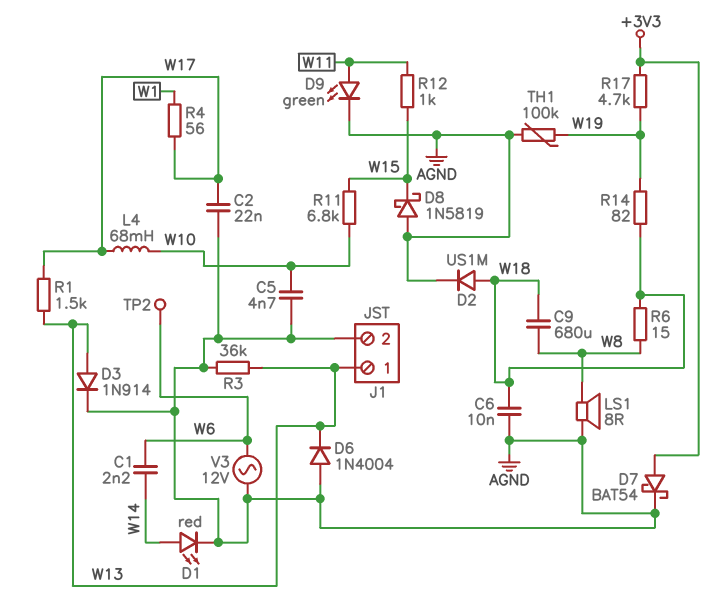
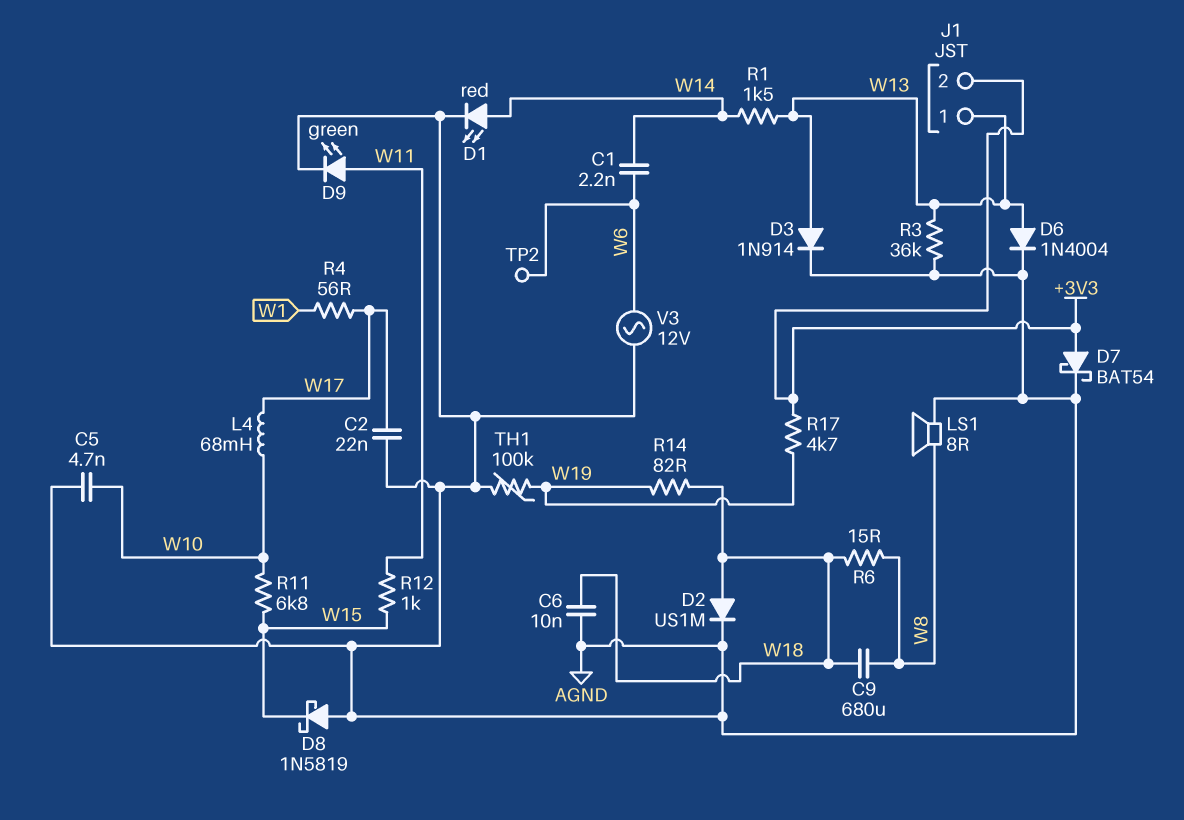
D6: diode 1N4004 (A AGND, K W13) -> diode 1N4004 (A W13, K AGND)
J1 pin 2: AGND -> +3V3
R1: 1.5k (W13, W17) -> 1.5k (W13, W14)

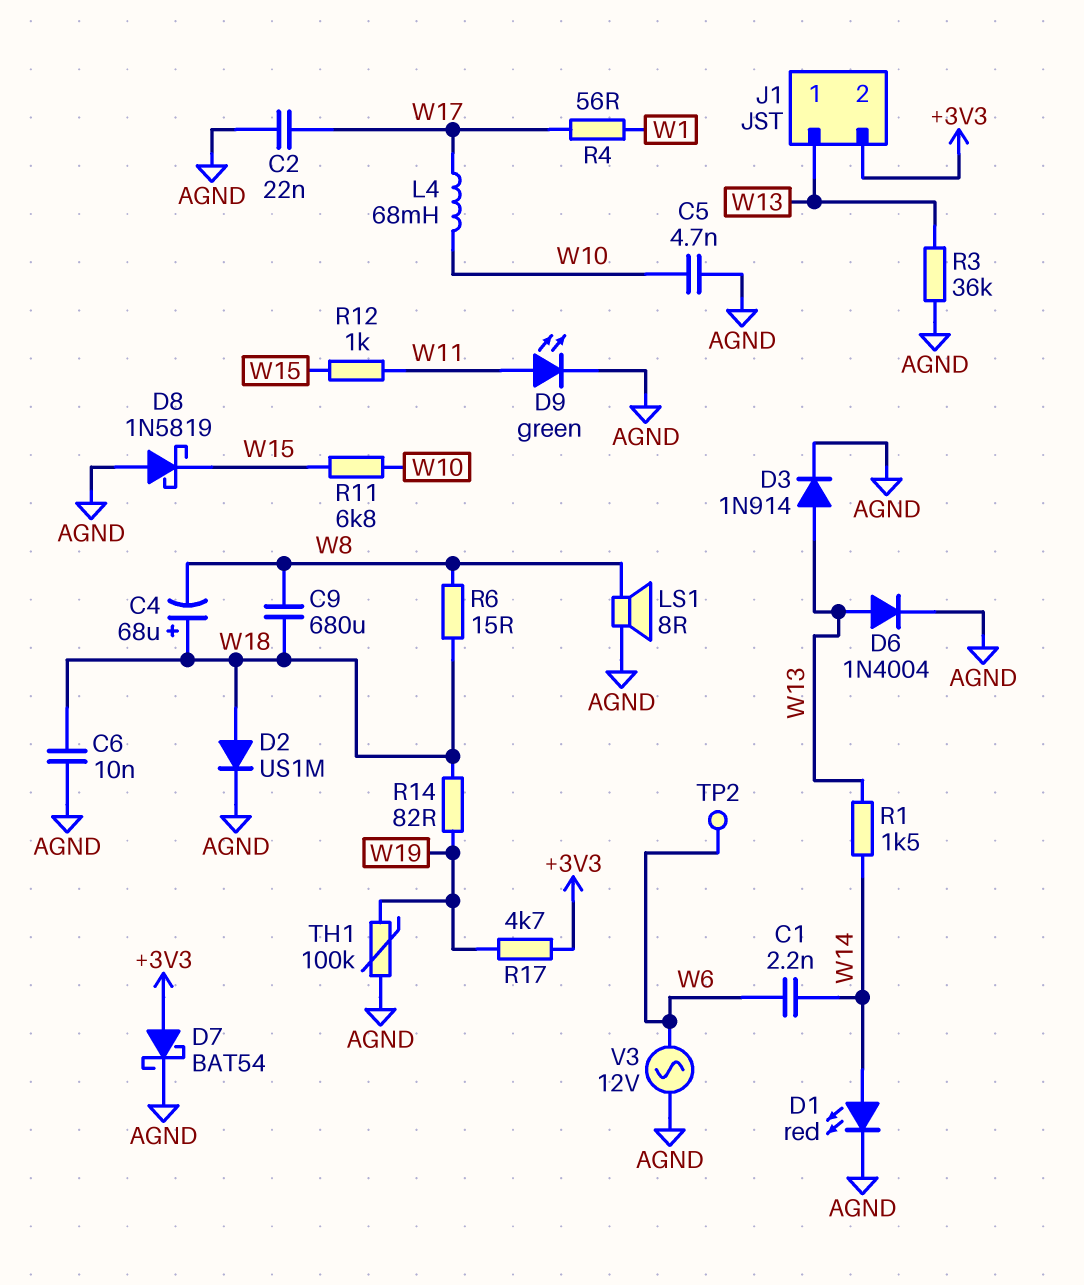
C4: none -> 68uF (plus W18, minus W8)

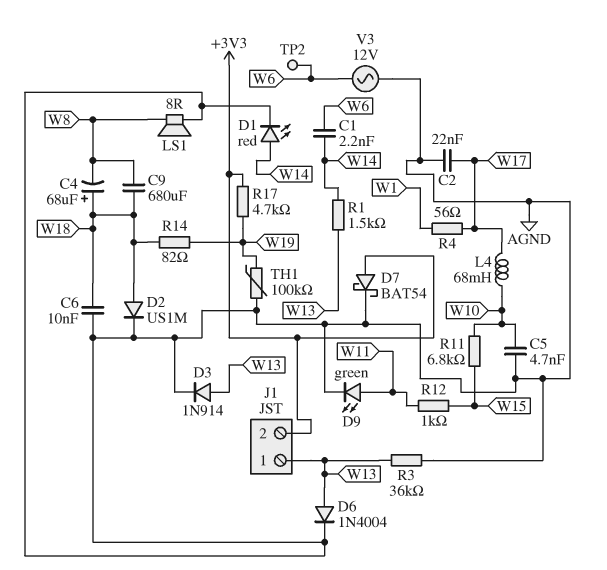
D8: schottky 1N5819 (A AGND, K W15) -> none
R6: 15 (W8, W18) -> none

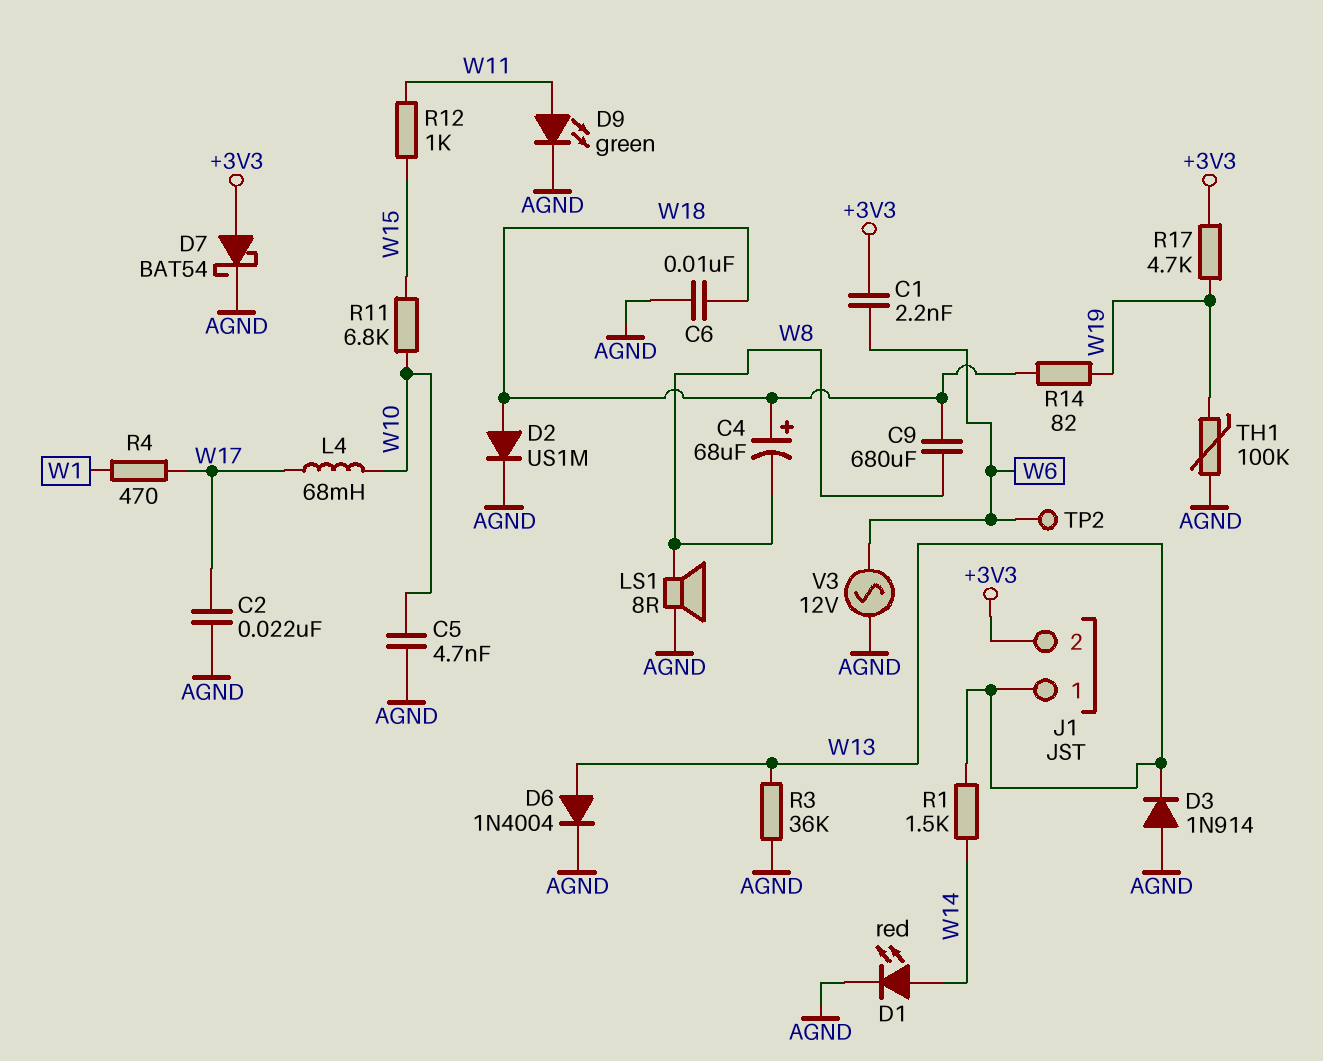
C1: 2.2nF (W6, W14) -> 2.2nF (+3V3, W6)
D3: diode 1N914 (A W13, K AGND) -> diode 1N914 (A AGND, K W13)
R4: 56 (W1, W17) -> 470 (W1, W17)

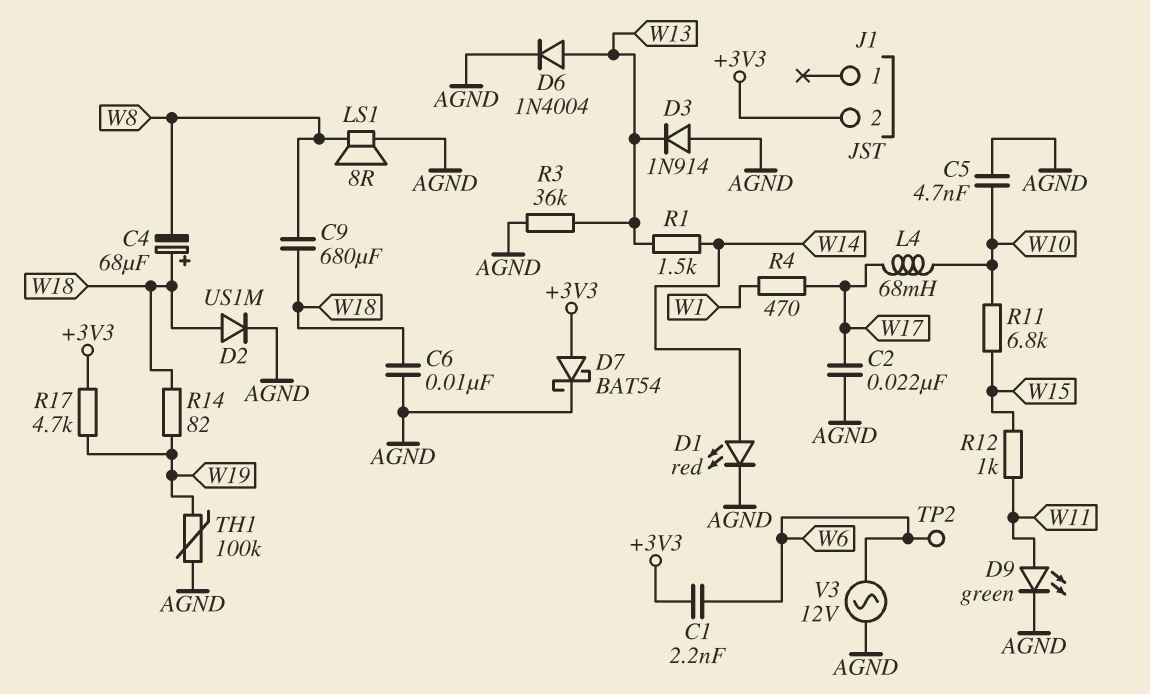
J1 pin 1: W13 -> none

